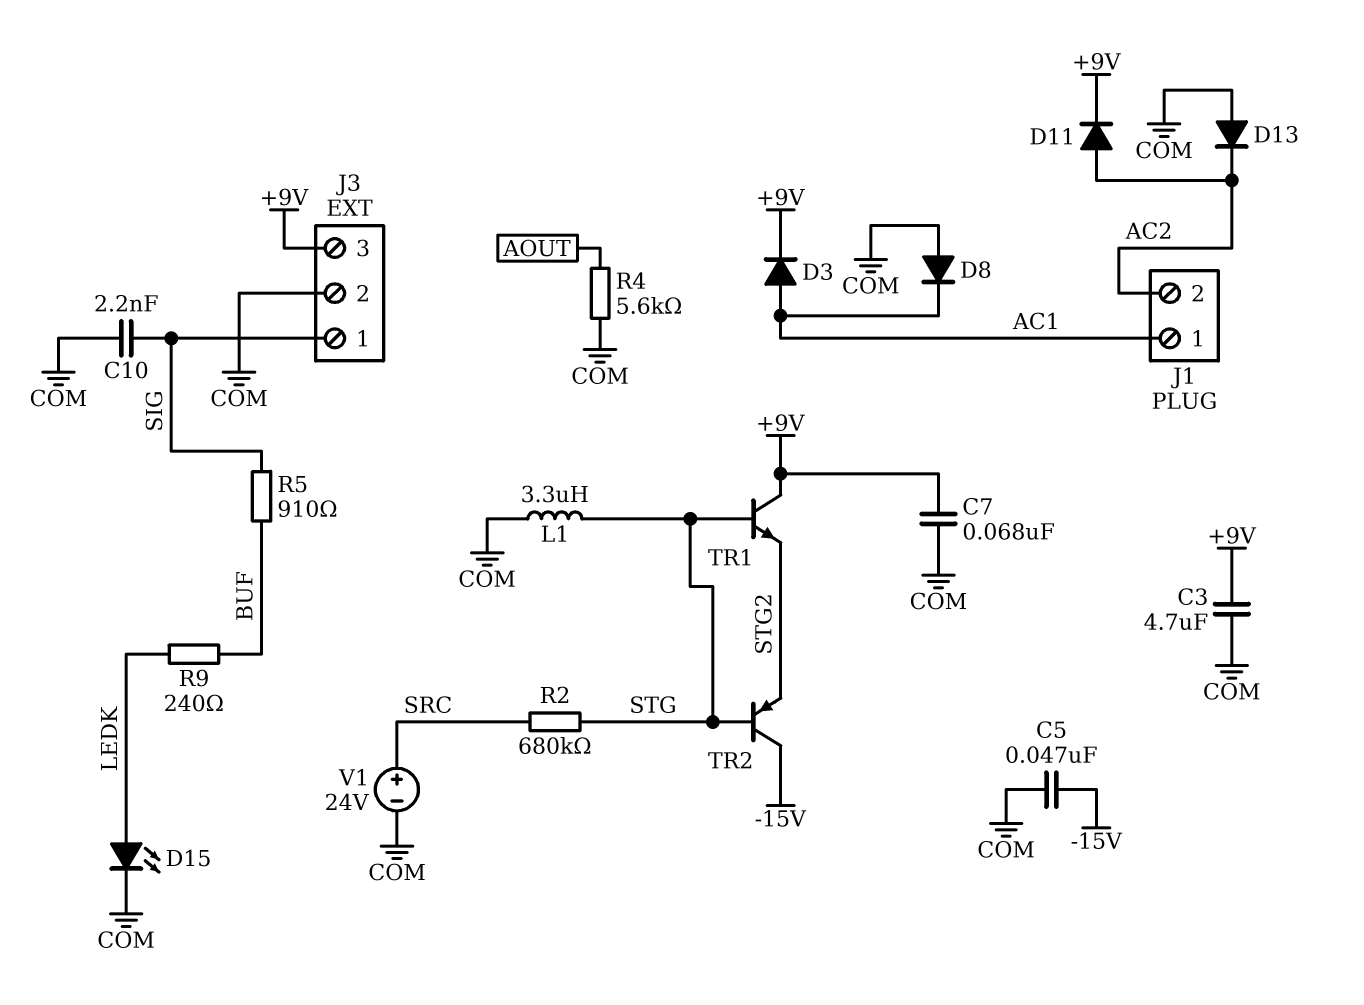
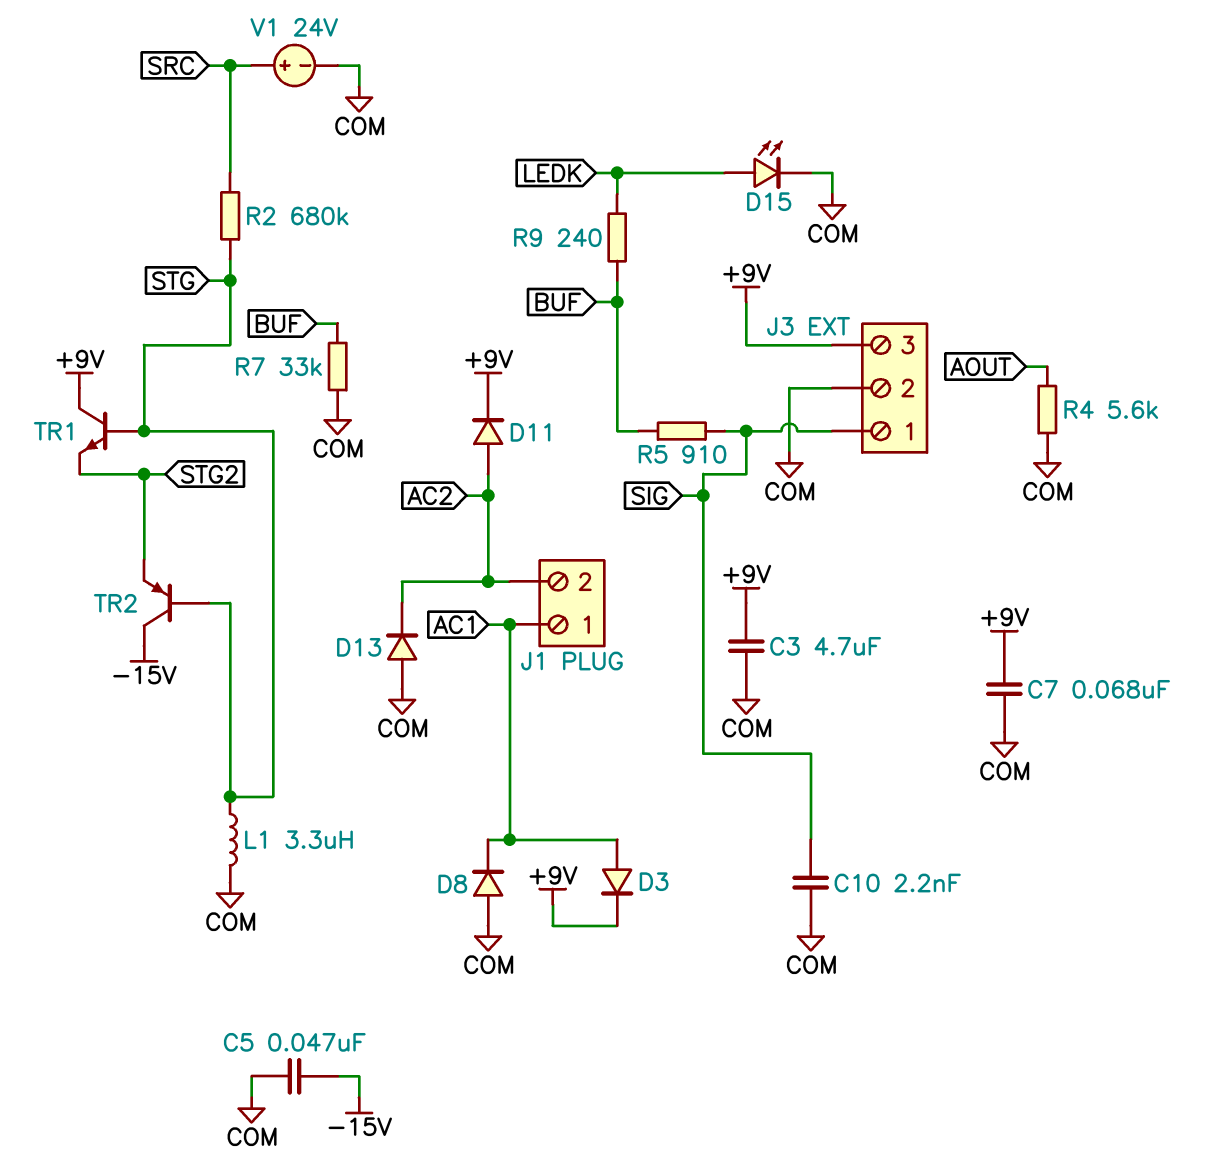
R7: none -> 33k (BUF, COM)

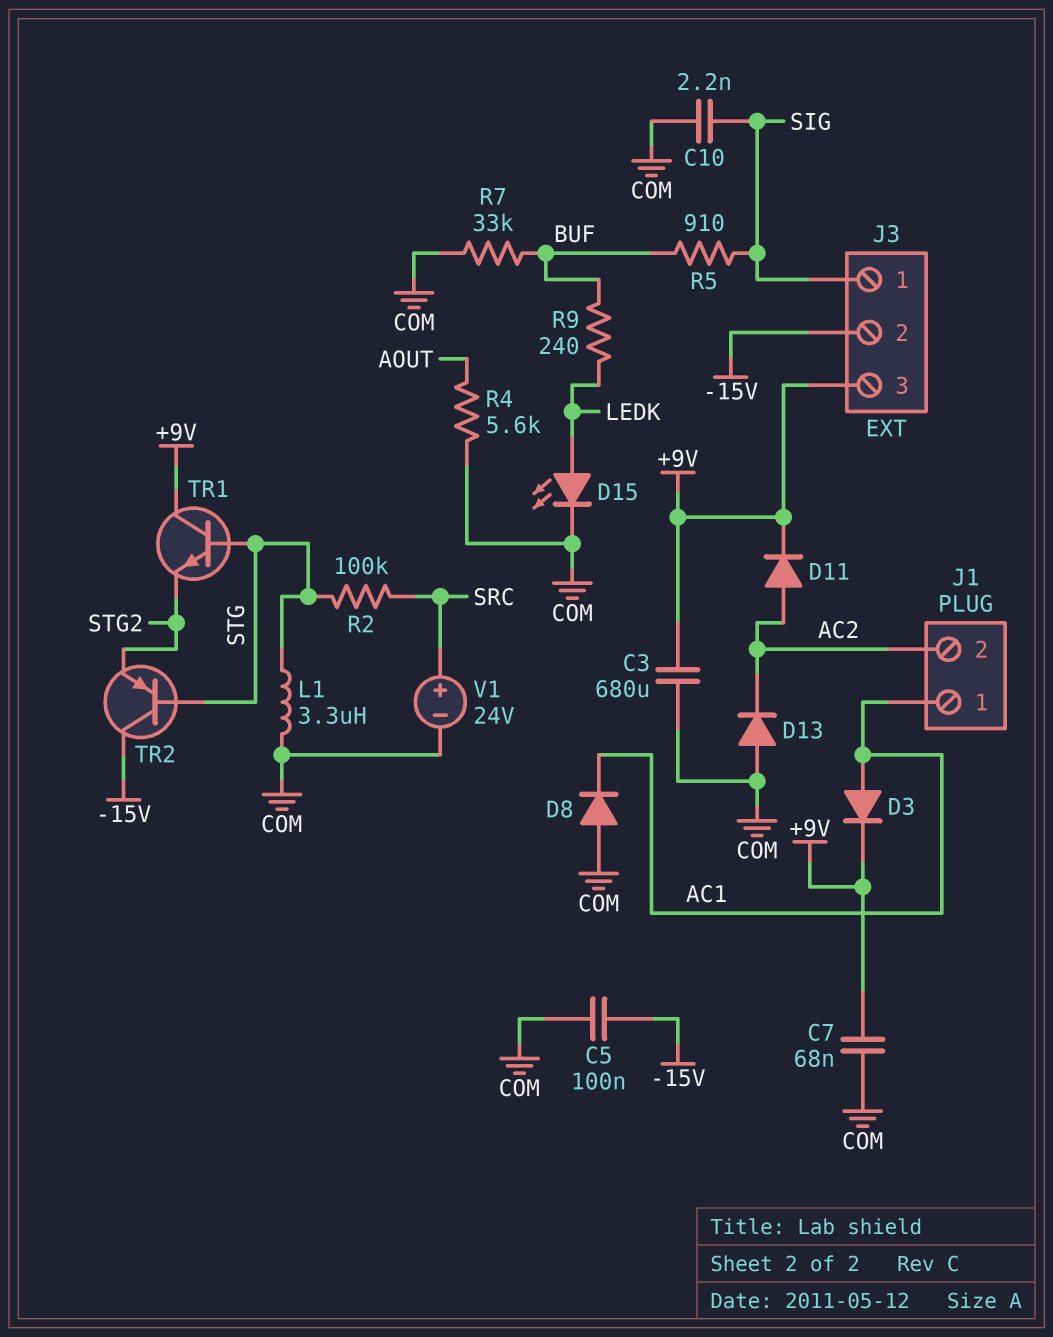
C3: 4.7uF (+9V, COM) -> 680uF (+9V, COM)
C5: 47nF (-15V, COM) -> 100nF (-15V, COM)
J3 pin 2: COM -> -15V
R2: 680k (SRC, STG) -> 100k (SRC, STG)

